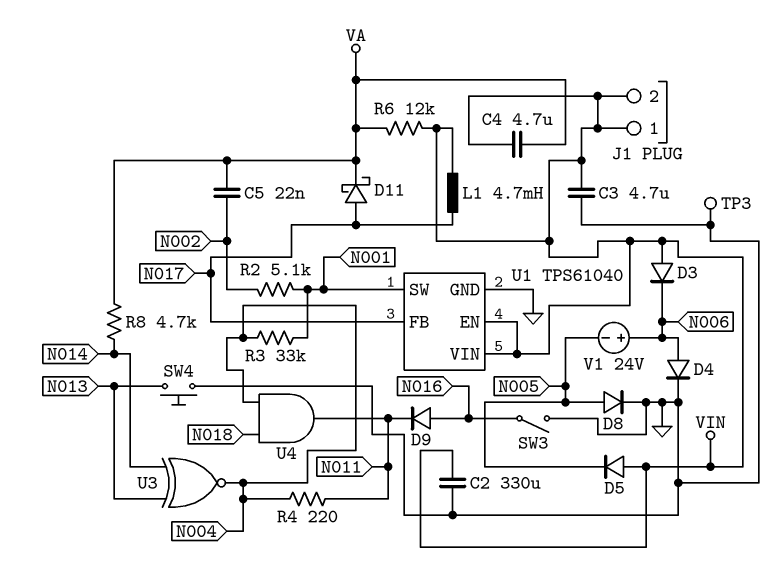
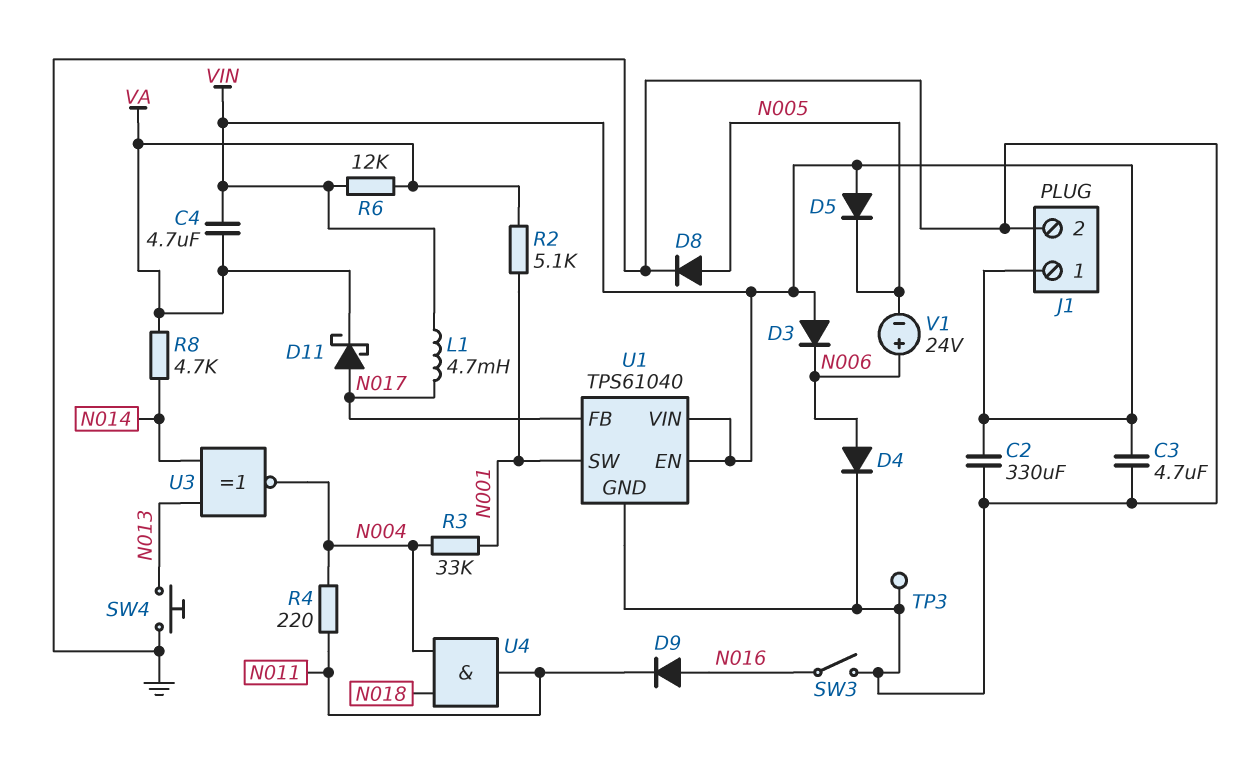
C5: 22nF (N002, VA) -> none
J1 pin 2: VIN -> GND
R2: 5.1k (N001, N002) -> 5.1k (N001, VA)

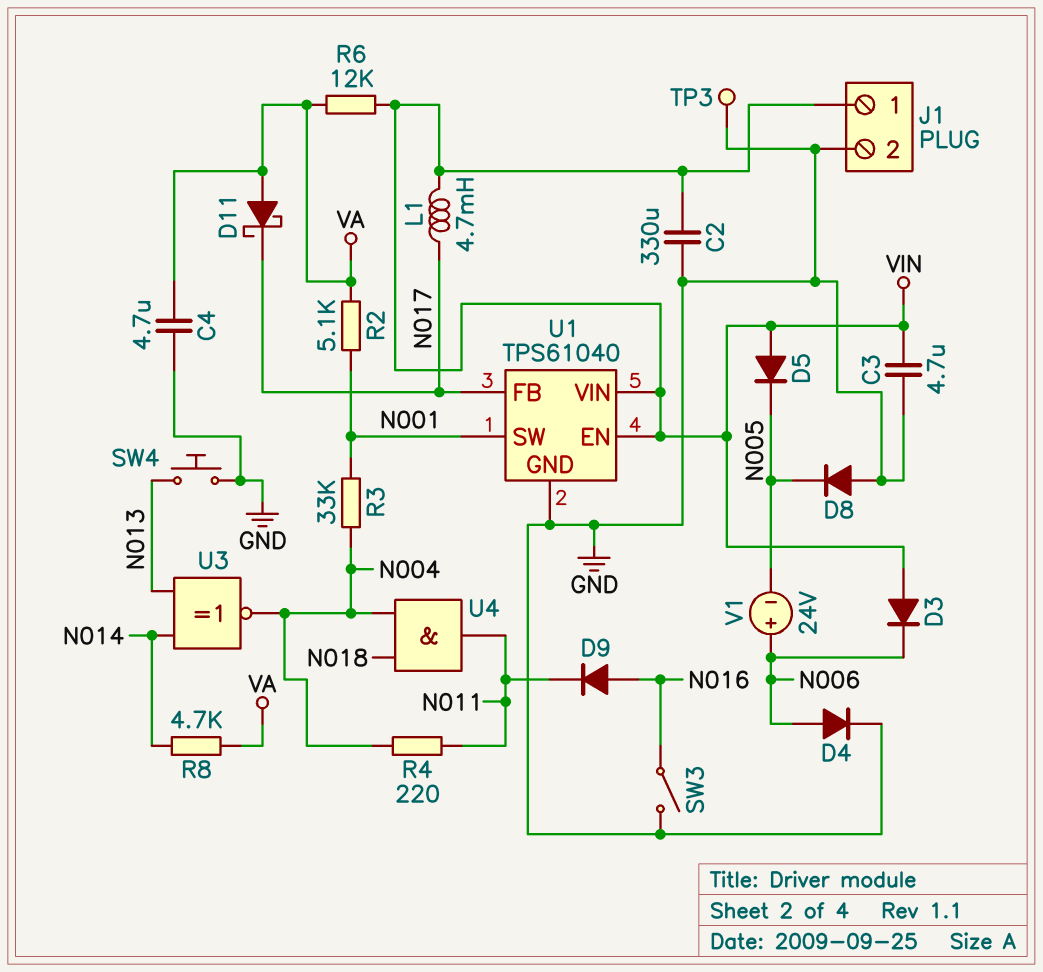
C4: 4.7uF (VA, VIN) -> 4.7uF (GND, VA)
D8: diode (A N005, K GND) -> diode (A GND, K N005)
D11: schottky (A N017, K VA) -> schottky (A VA, K N017)

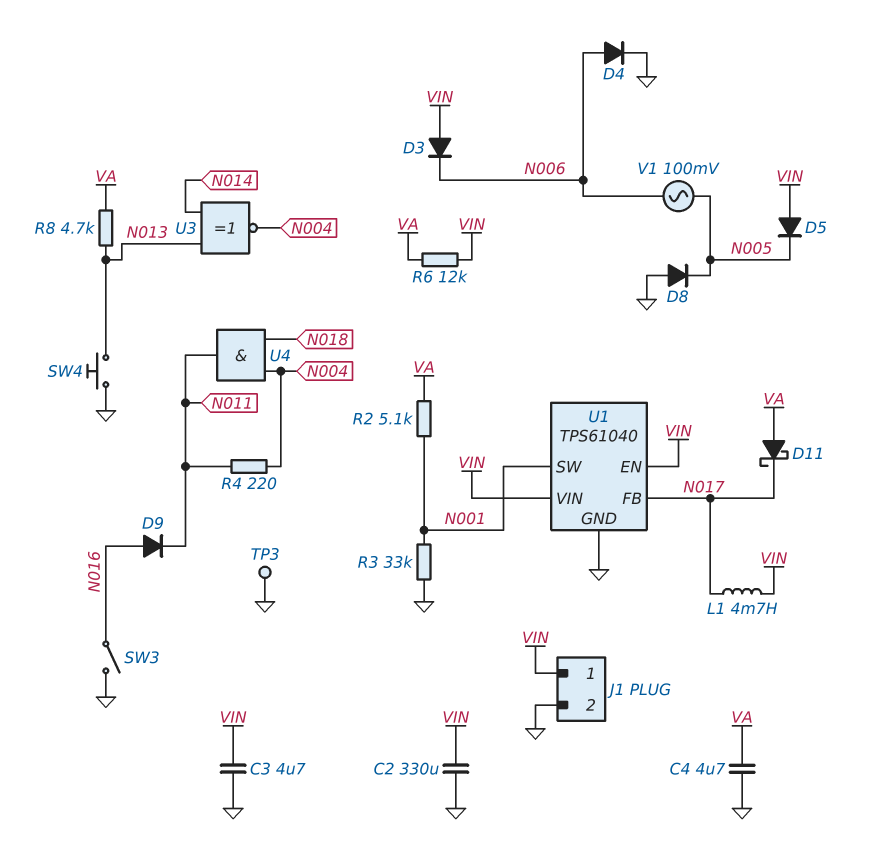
R3: 33k (N001, N004) -> 33k (GND, N001)
R8: 4.7k (N014, VA) -> 4.7k (N013, VA)
V1: 24V (plus N006, minus N005) -> AC 100mV (N005, N006)

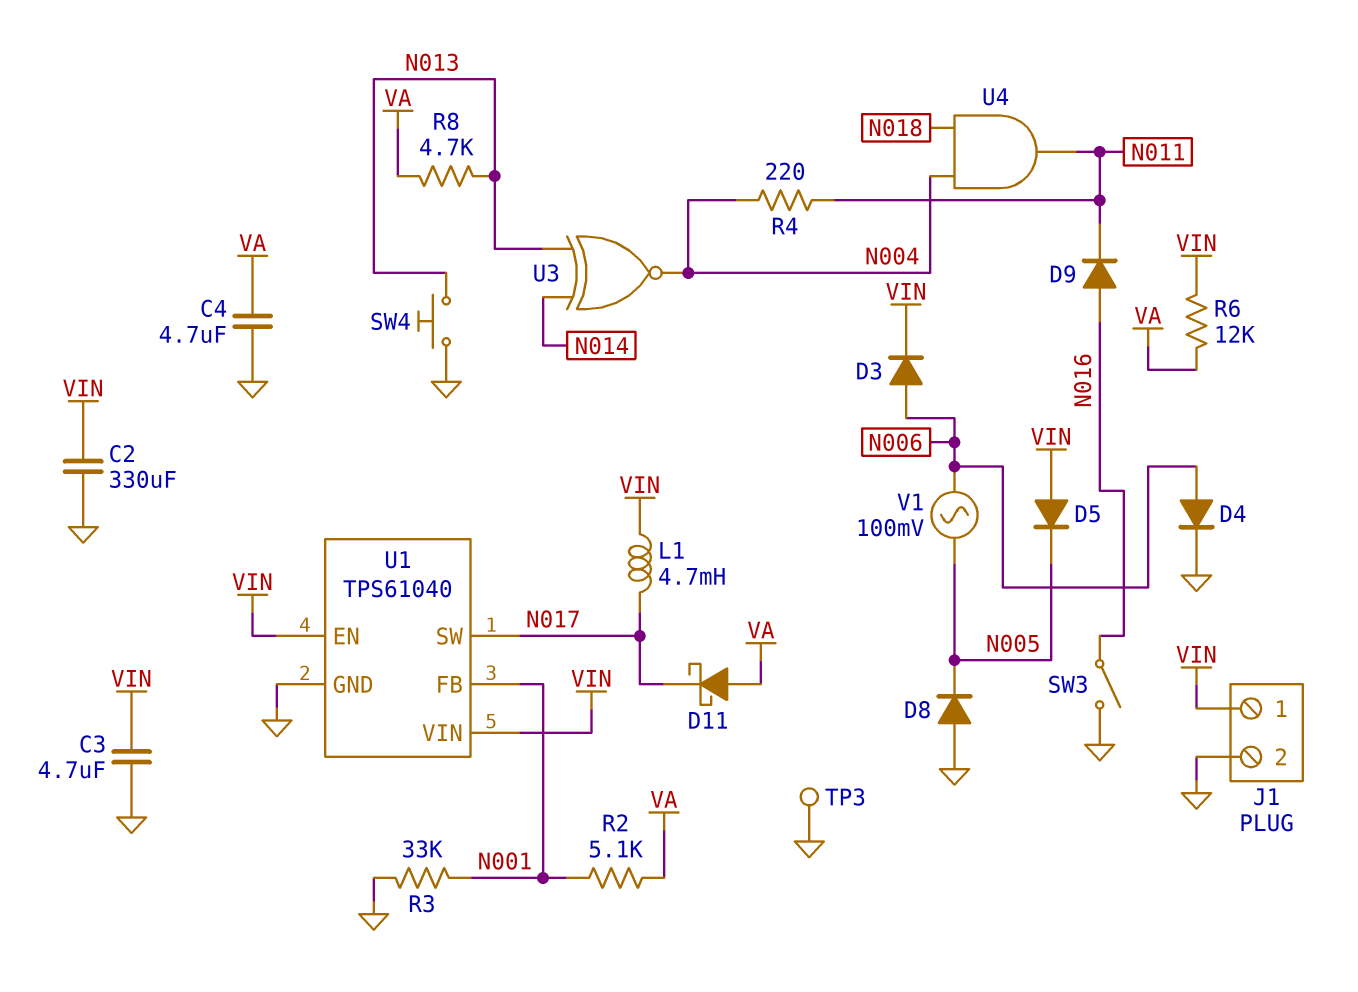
D3: diode (A VIN, K N006) -> diode (A N006, K VIN)
U1 pin FB: N017 -> N001
U1 pin SW: N001 -> N017

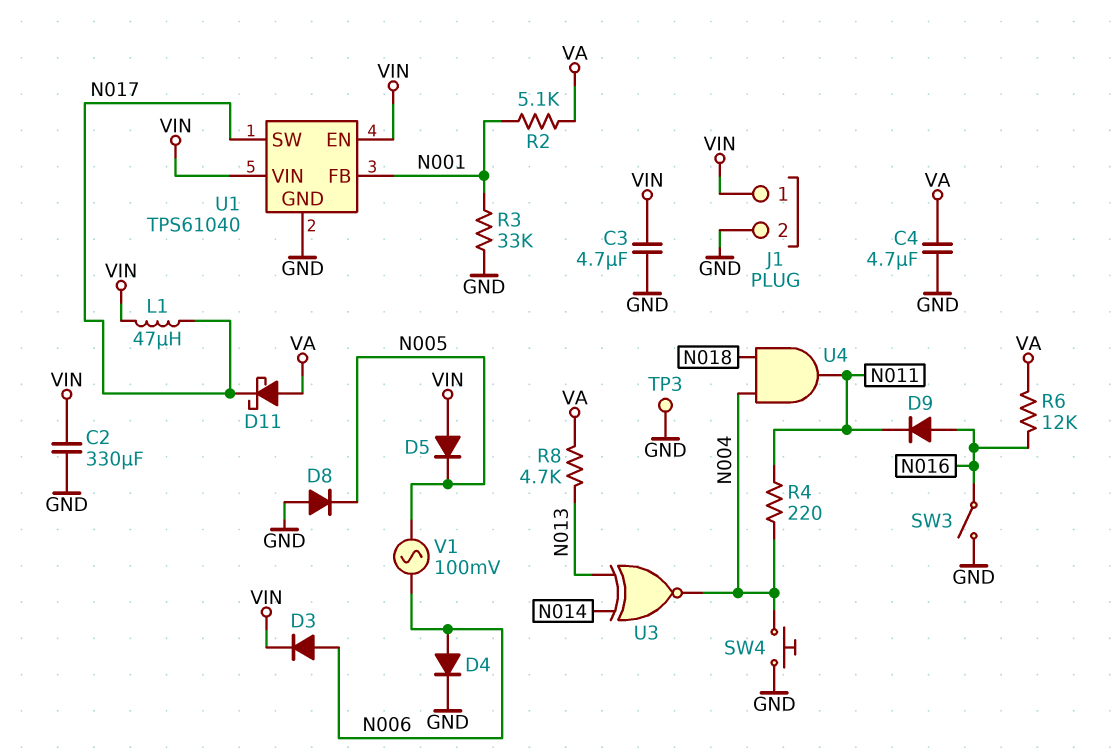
L1: 4.7mH (N017, VIN) -> 47uH (N017, VIN)
R6: 12k (VA, VIN) -> 12k (N016, VA)
SW4: button (GND, N013) -> button (GND, N004)

